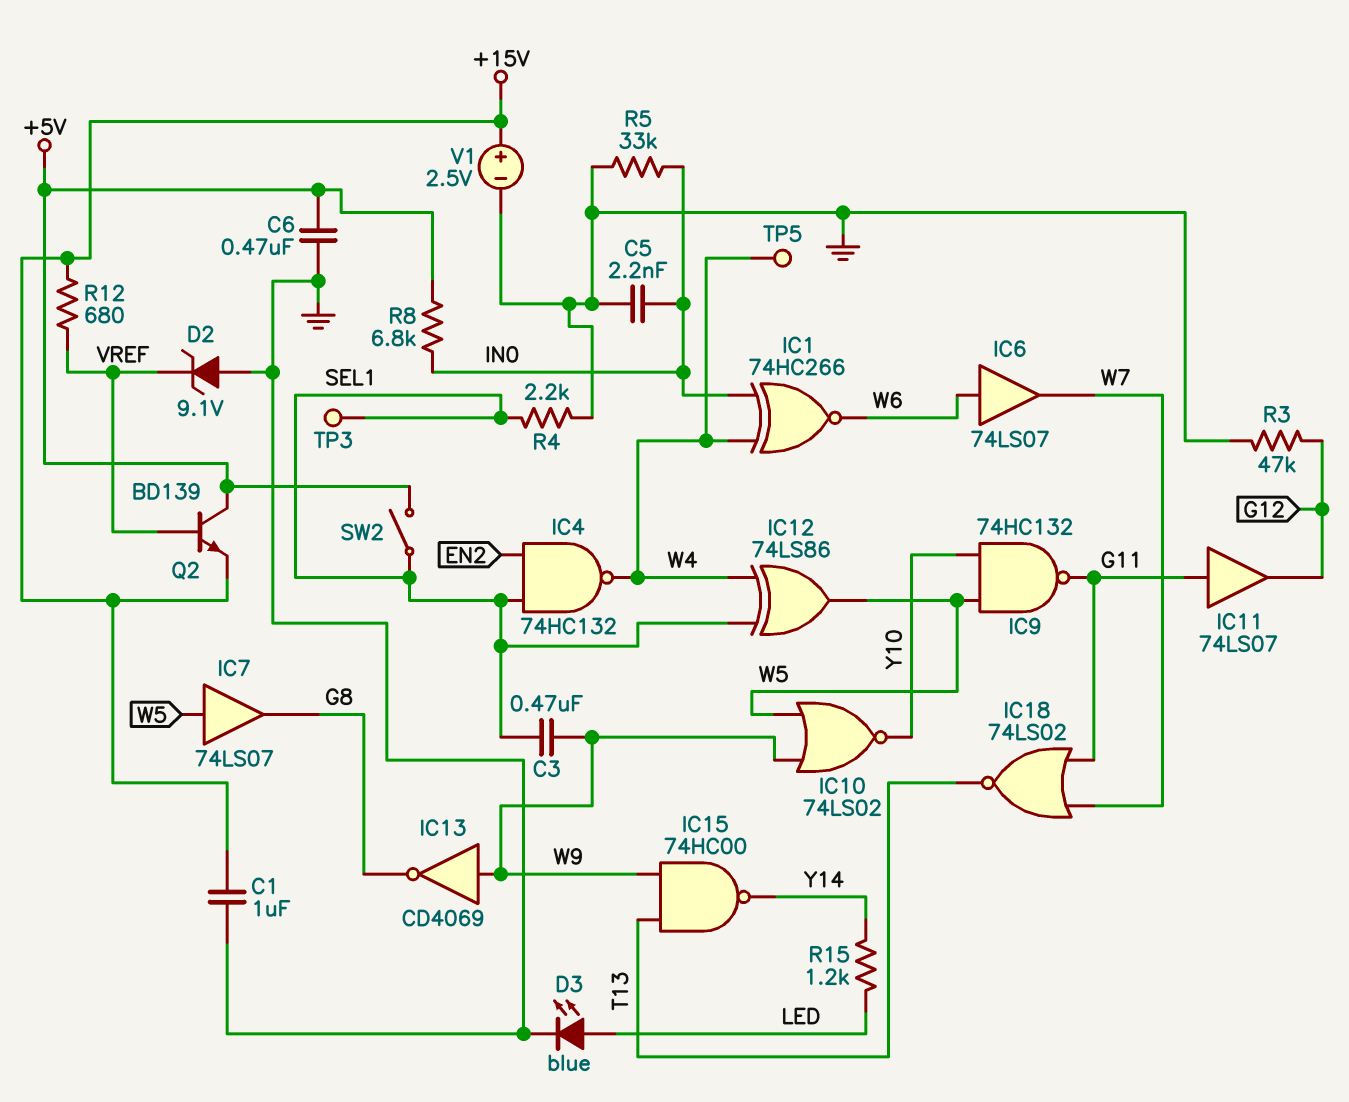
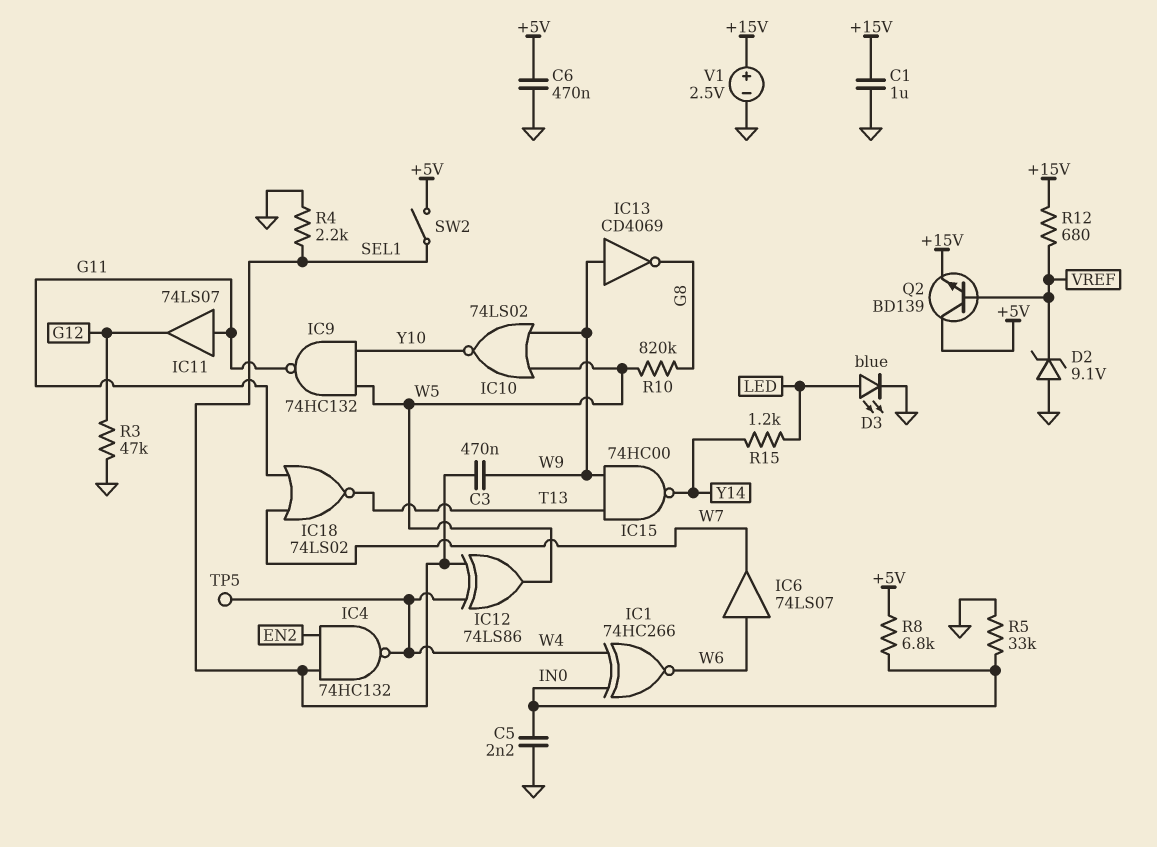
IC7: buffer 74LS07 (in W5, out G8) -> none
R10: none -> 820k (G8, W5)
TP3: test point (SEL1) -> none

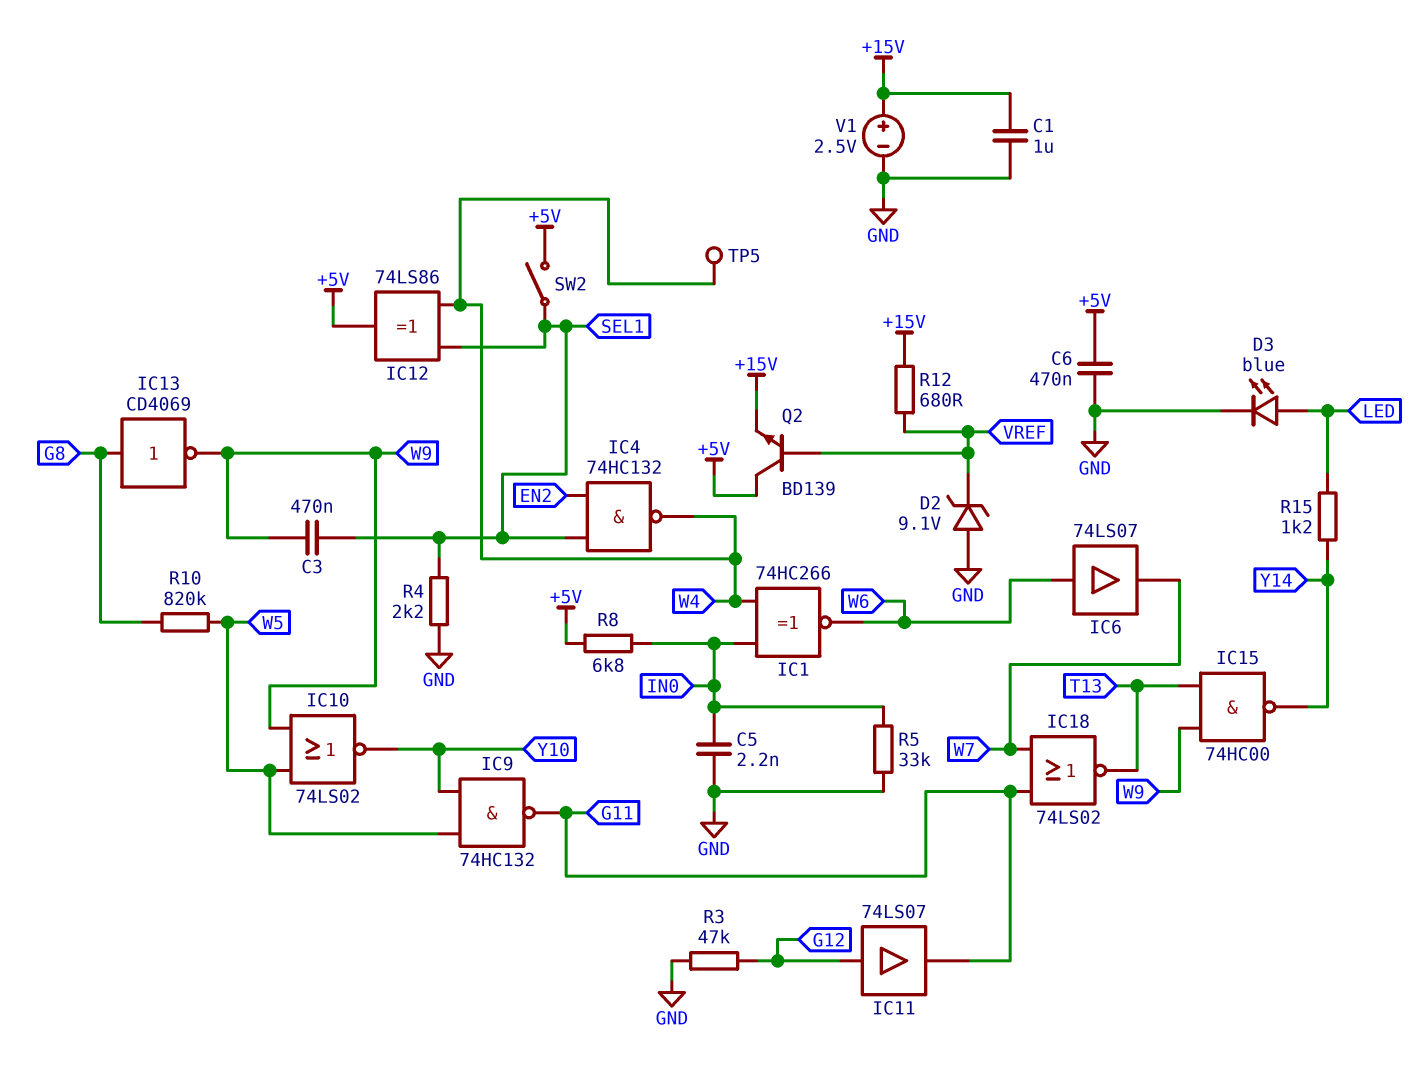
IC11: buffer 74LS07 (in G11, out G12) -> buffer 74LS07 (in G12, out G11)
IC12: XOR 74LS86 (in SEL1, in W4, out W5) -> XOR 74LS86 (in SEL1, in W4, out +5V)
IC13: NOT CD4069 (in W9, out G8) -> NOT CD4069 (in G8, out W9)

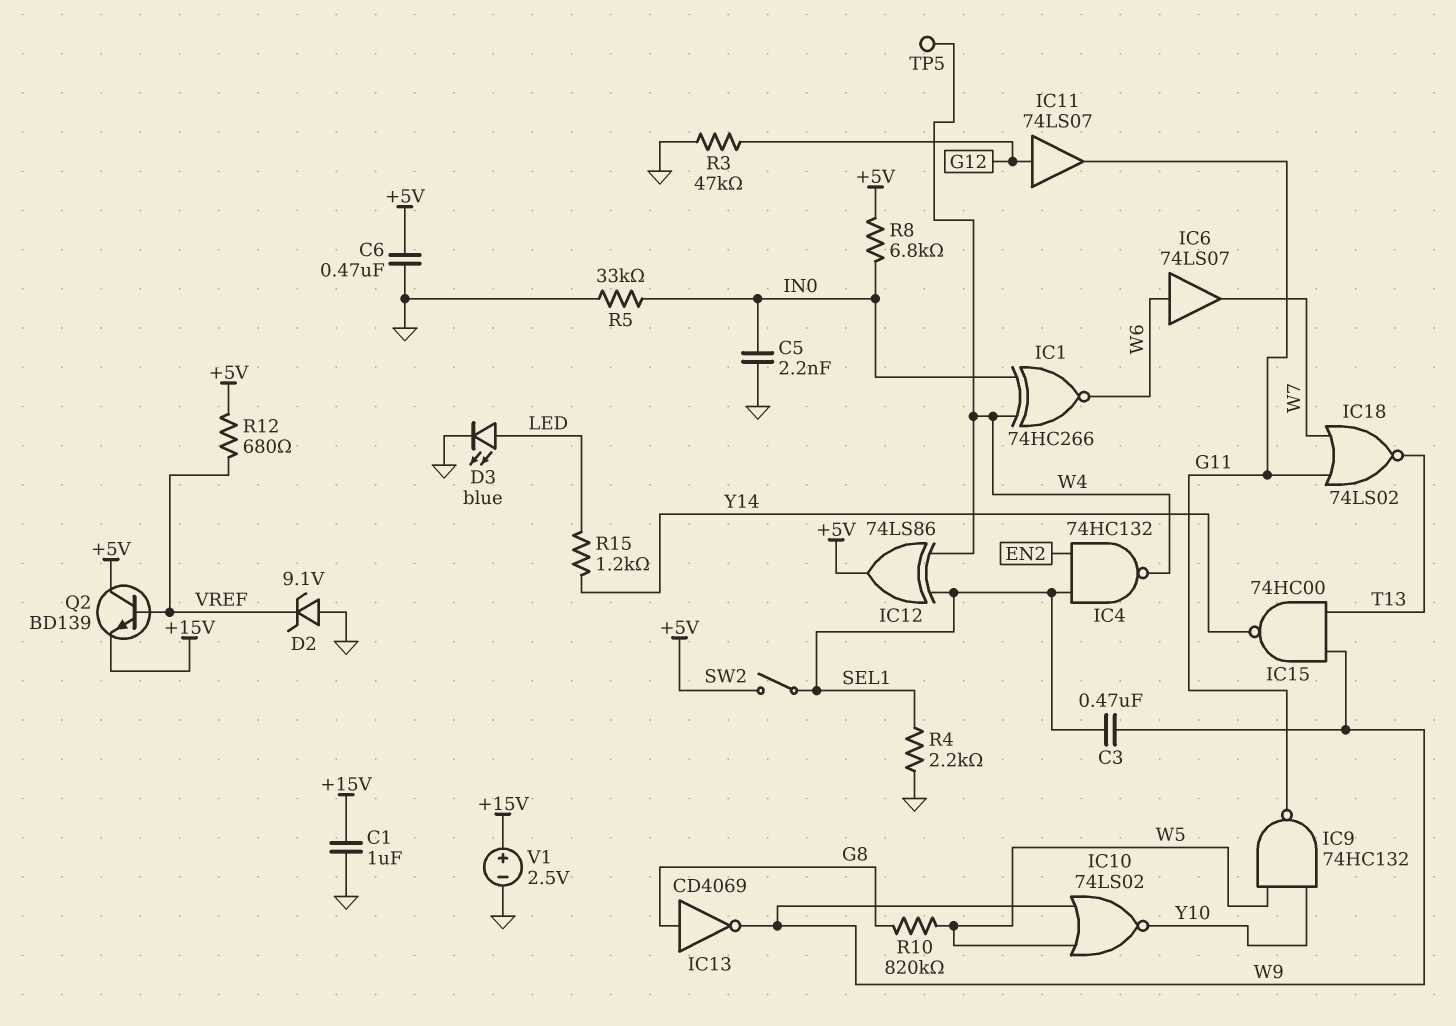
R12: 680 (+15V, VREF) -> 680 (+5V, VREF)

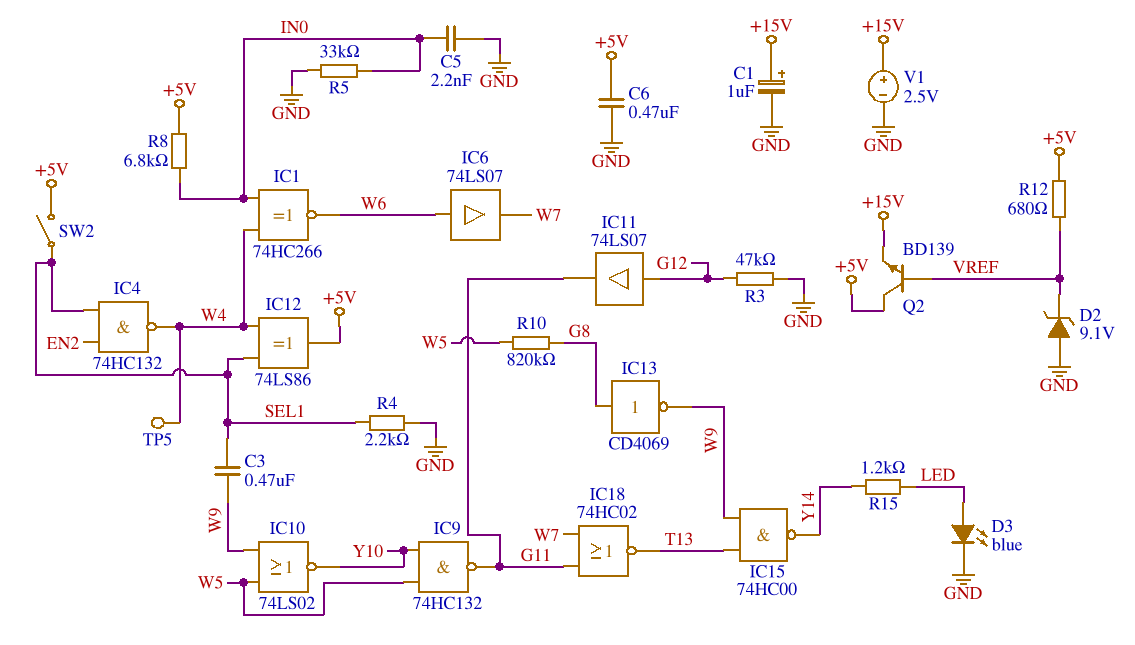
C1: 1uF (+15V, GND) -> 1uF (plus +15V, minus GND)
IC18: NOR 74LS02 (in G11, in W7, out T13) -> NOR 74HC02 (in G11, in W7, out T13)

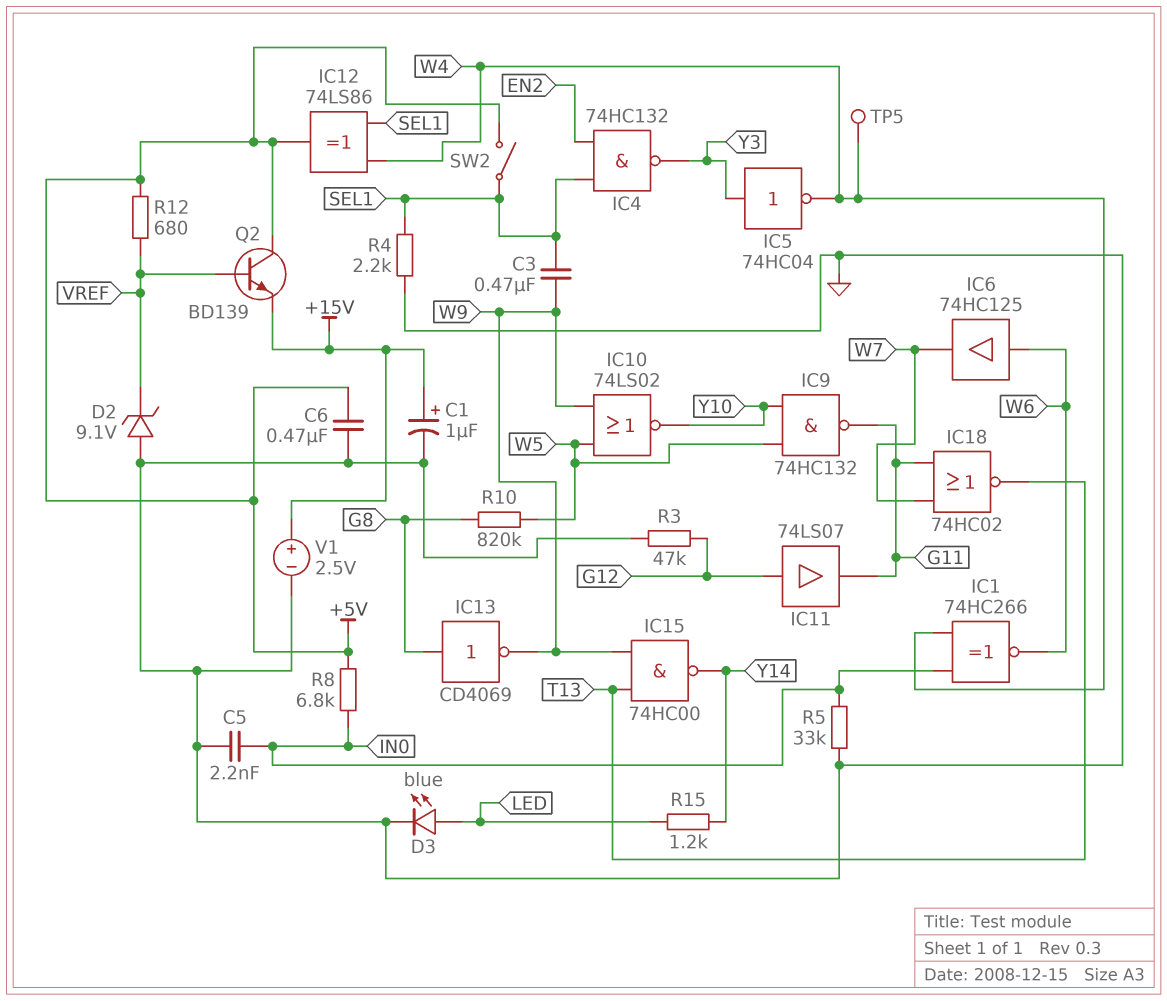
IC4: NAND 74HC132 (in EN2, in SEL1, out W4) -> NAND 74HC132 (in EN2, in SEL1, out Y3)
IC5: none -> NOT 74HC04 (in Y3, out W4)
IC6: buffer 74LS07 (in W6, out W7) -> buffer 74HC125 (in W6, out W7)

